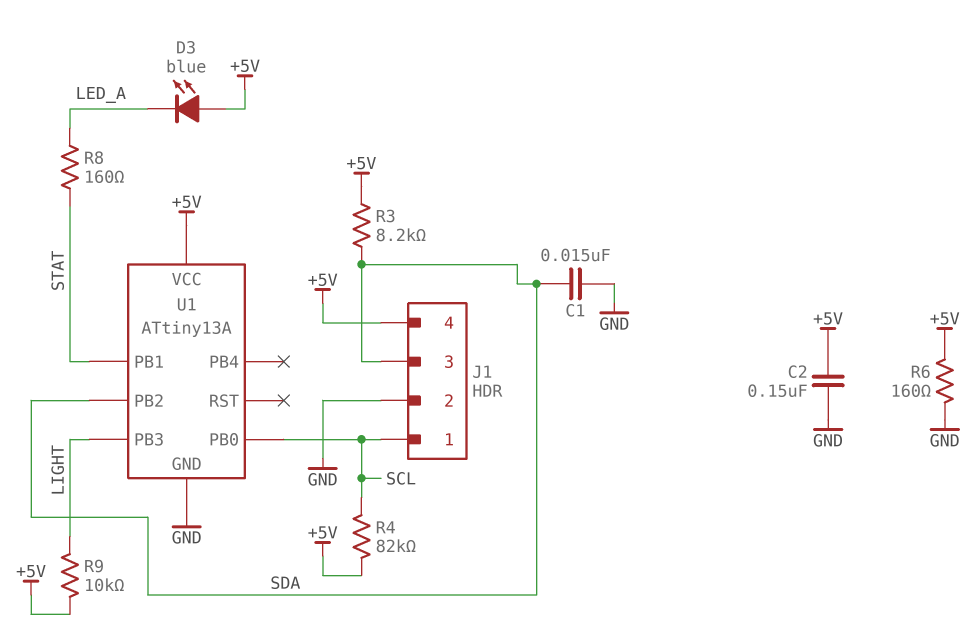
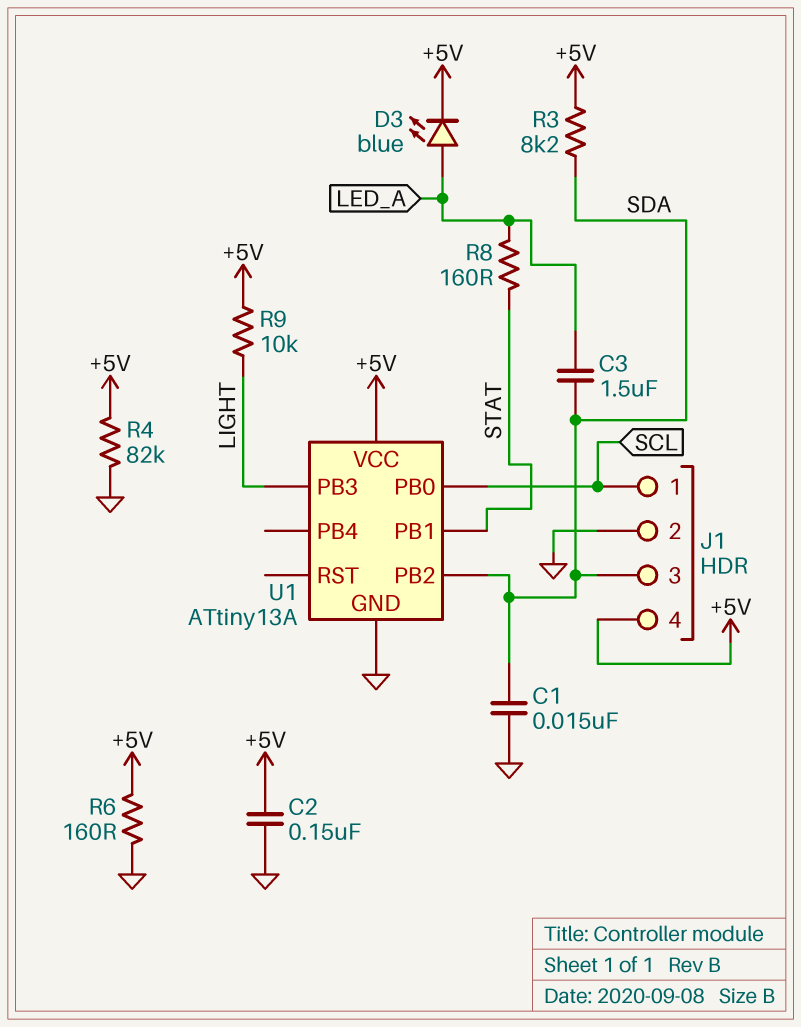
C3: none -> 1.5uF (LED_A, SDA)
D3: LED blue (A +5V, K LED_A) -> LED blue (A LED_A, K +5V)
R4: 82k (+5V, SCL) -> 82k (+5V, GND)

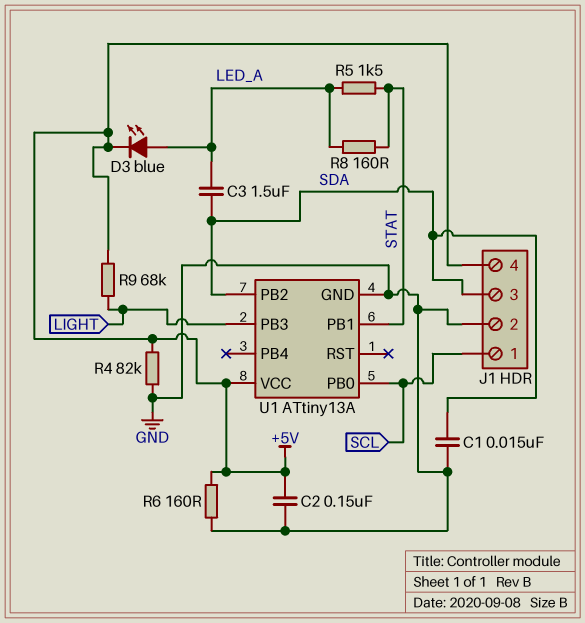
R3: 8.2k (+5V, SDA) -> none
R5: none -> 1.5k (LED_A, STAT)
R9: 10k (+5V, LIGHT) -> 68k (+5V, LIGHT)

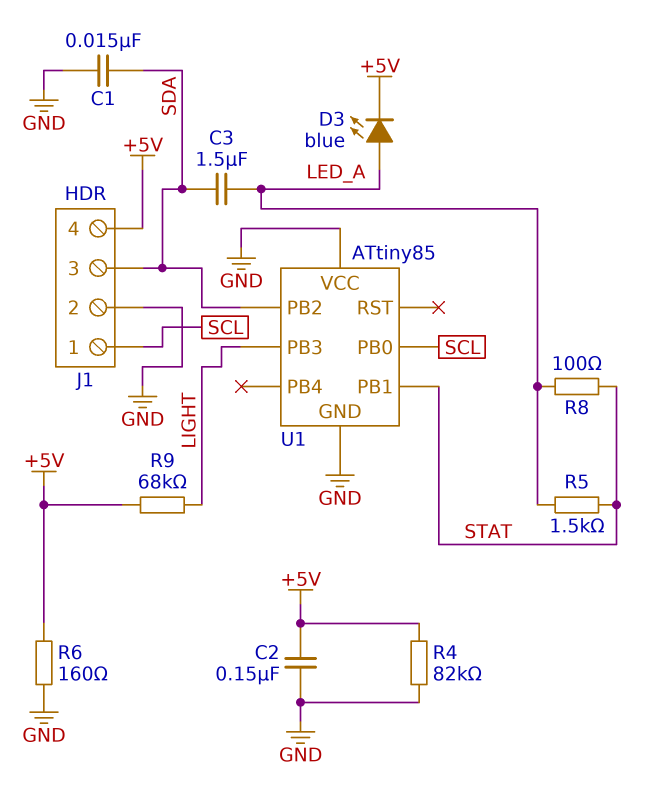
R8: 160 (LED_A, STAT) -> 100 (LED_A, STAT)
U1: ATtiny13A -> ATtiny85
U1 pin VCC: +5V -> GND

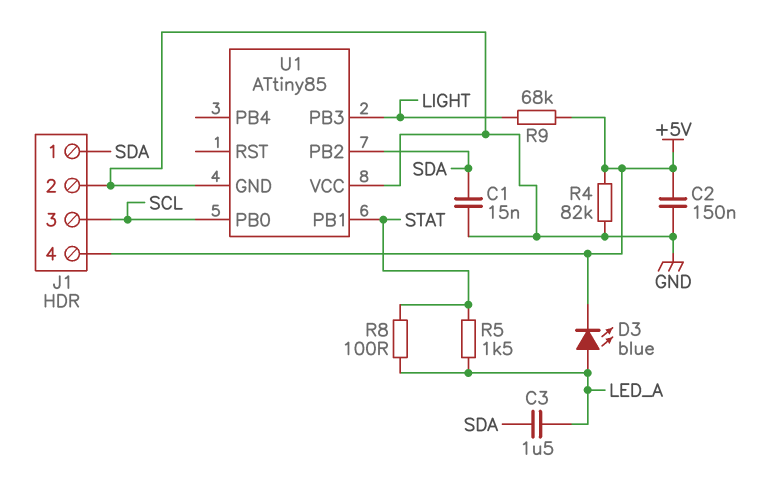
J1 pin 1: SCL -> SDA
J1 pin 3: SDA -> SCL
R6: 160 (+5V, GND) -> none

